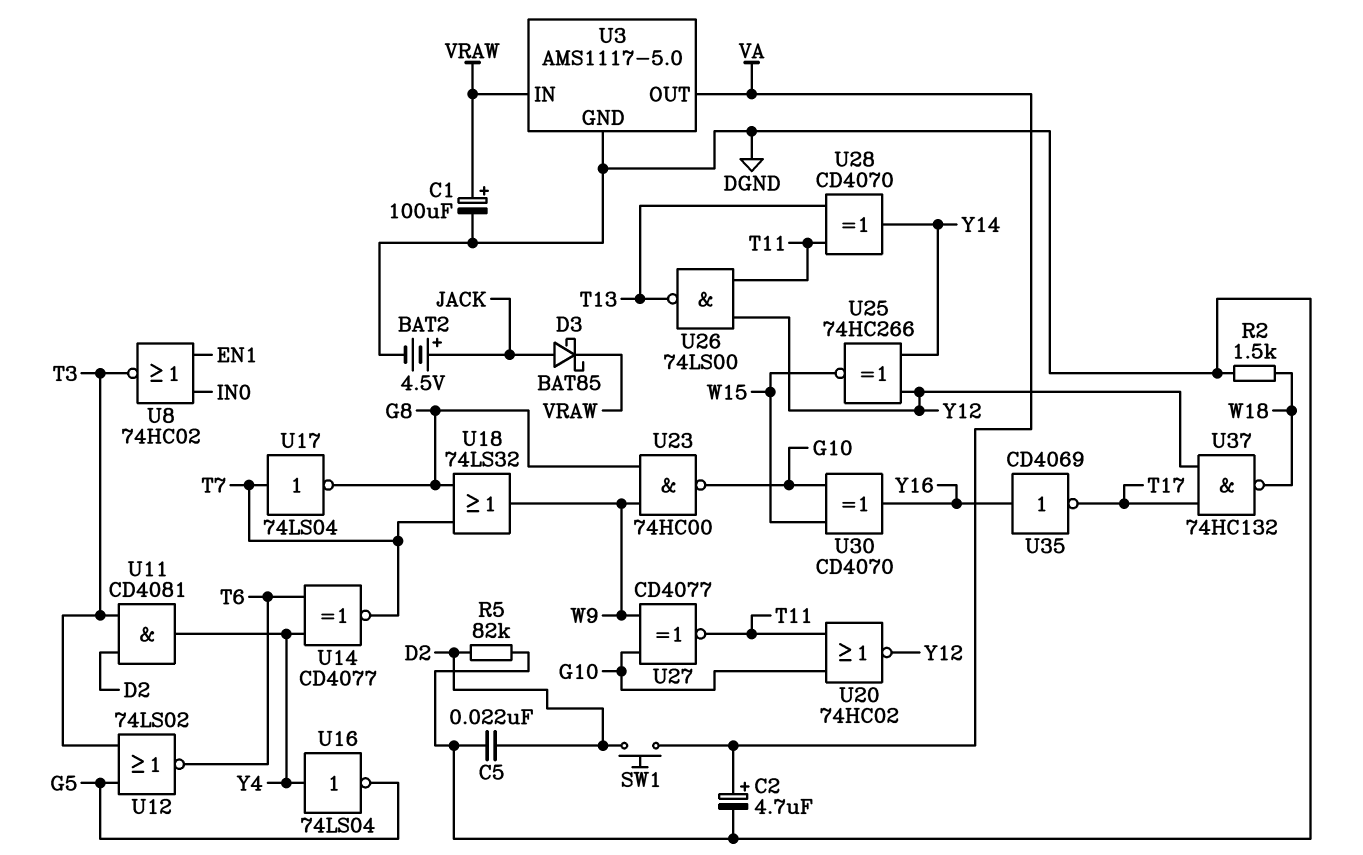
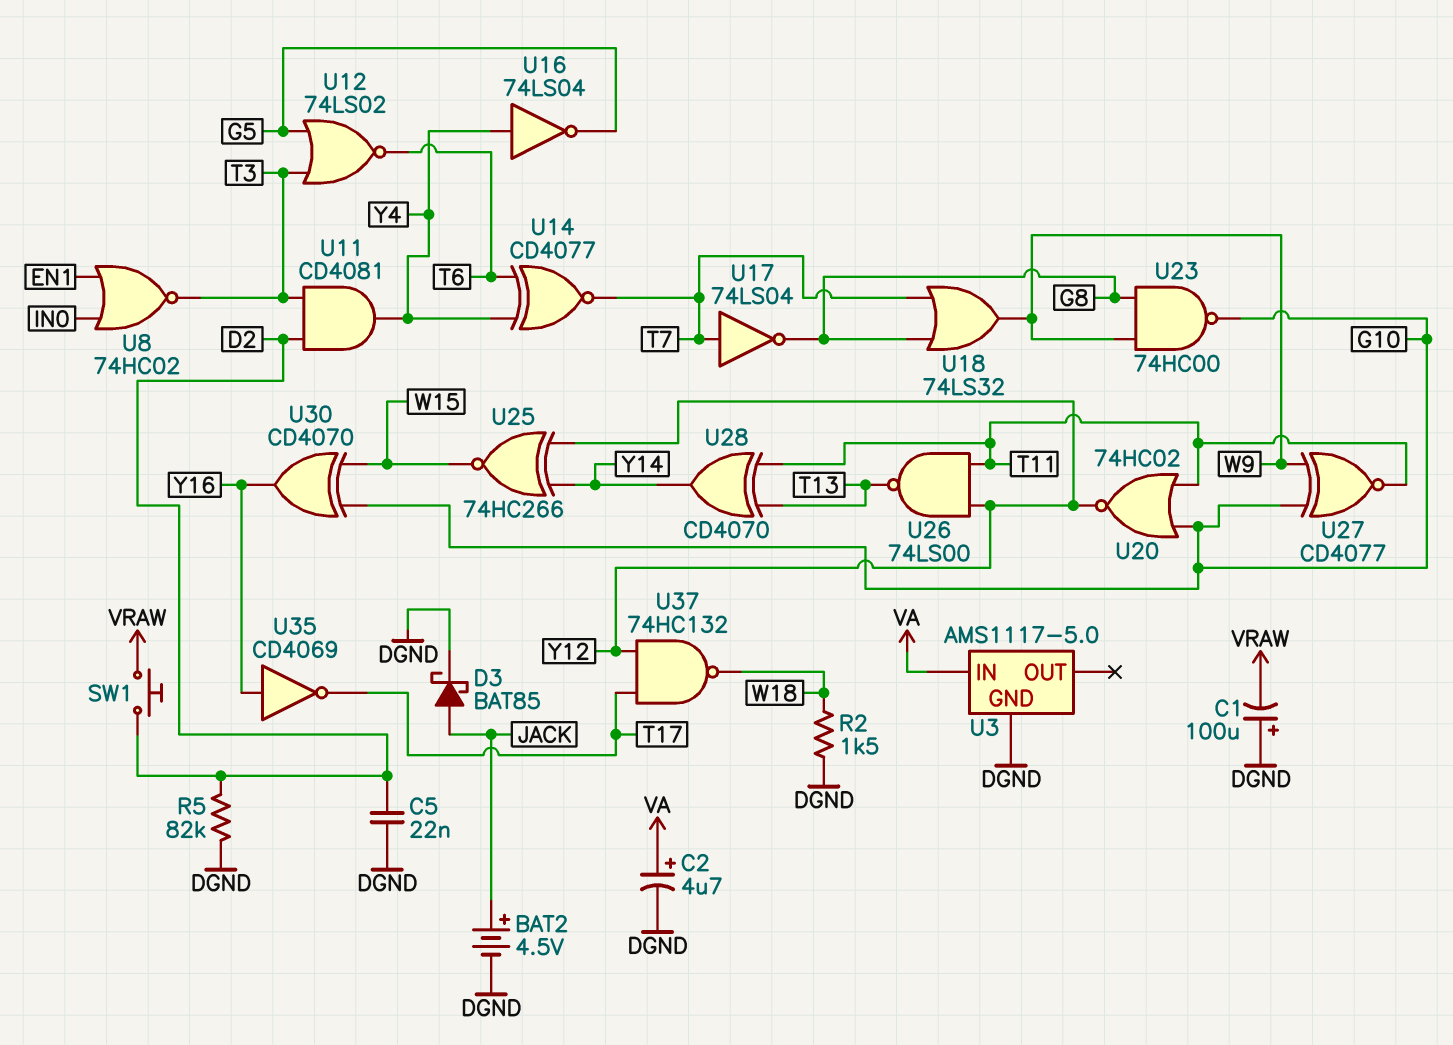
C1: 100uF (plus VRAW, minus DGND) -> 100uF (plus DGND, minus VRAW)
D3: schottky BAT85 (A JACK, K VRAW) -> schottky BAT85 (A JACK, K DGND)
SW1: button (D2, VA) -> button (D2, VRAW)
U3 pin IN: VRAW -> VA
U3 pin OUT: VA -> none

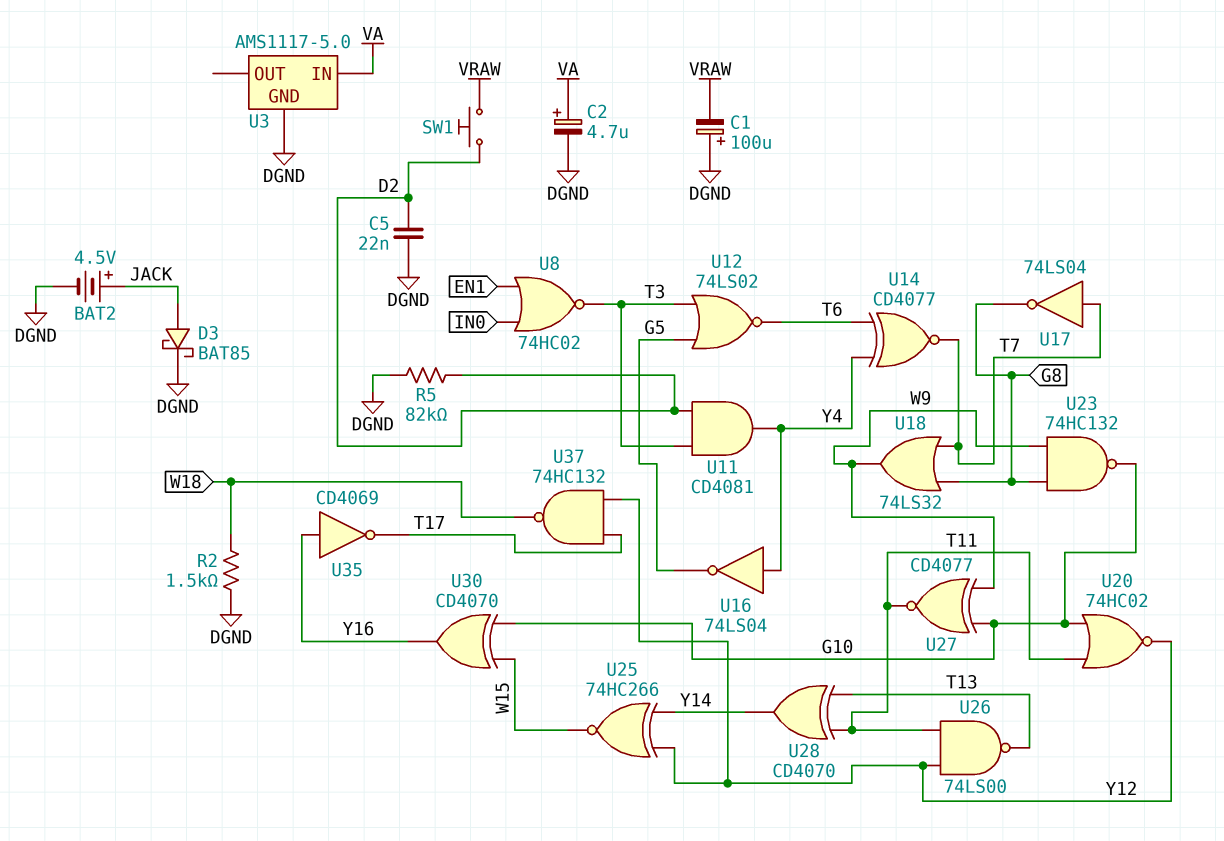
U23: NAND 74HC00 (in G8, in W9, out G10) -> NAND 74HC132 (in G8, in W9, out G10)

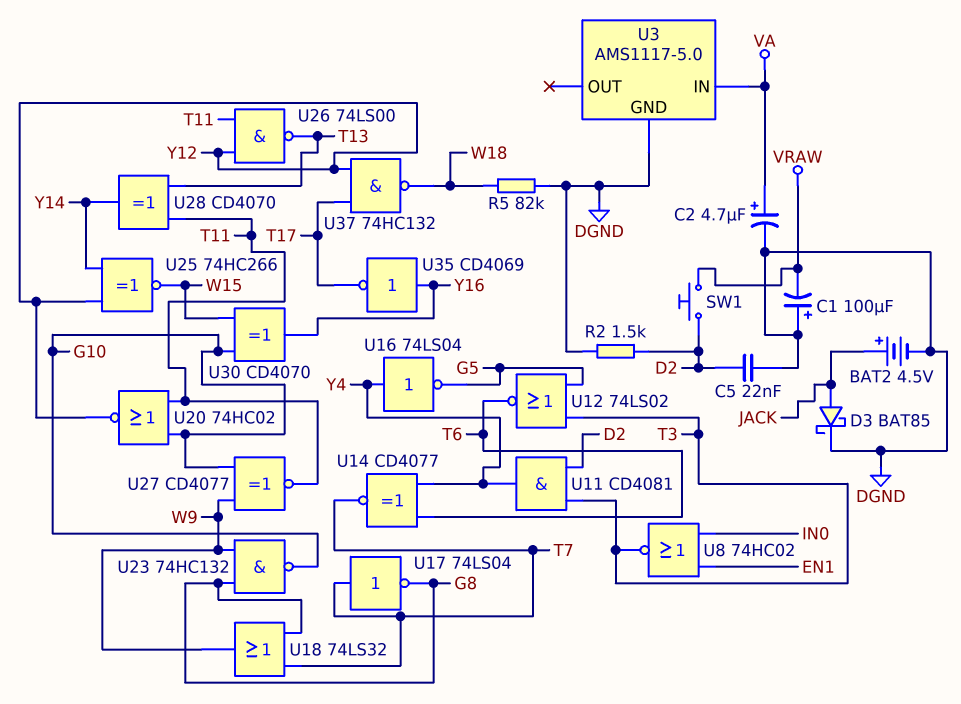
R2: 1.5k (DGND, W18) -> 1.5k (D2, DGND)
R5: 82k (D2, DGND) -> 82k (DGND, W18)

